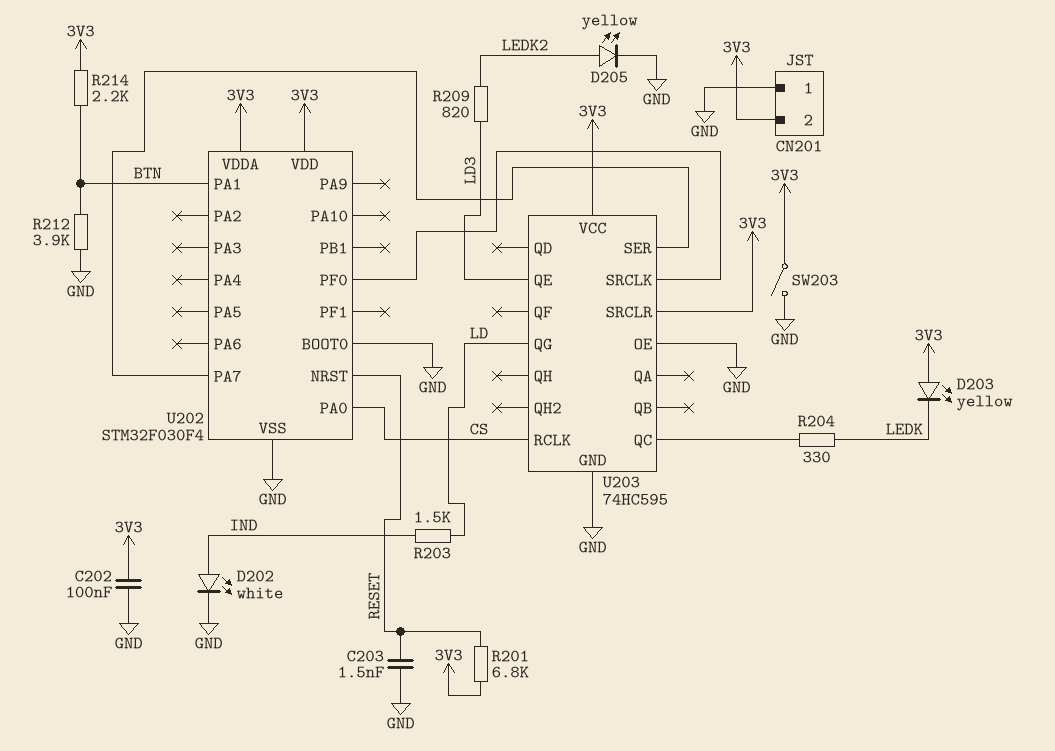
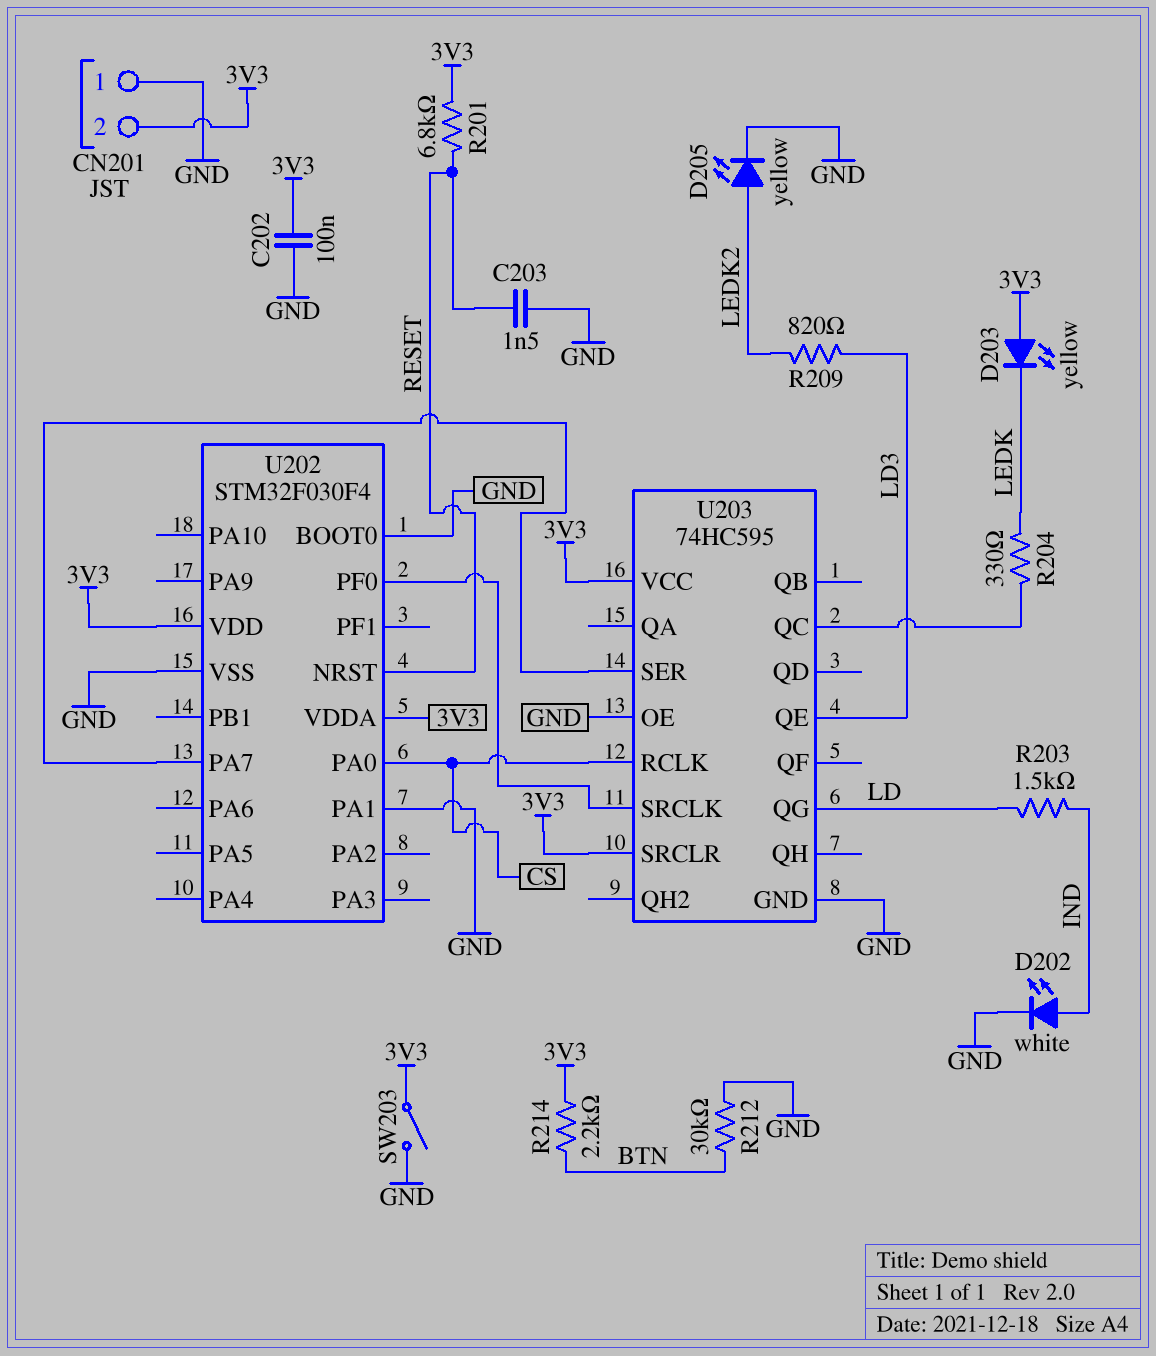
R212: 3.9k (BTN, GND) -> 30k (BTN, GND)
U202 pin PA1: BTN -> GND

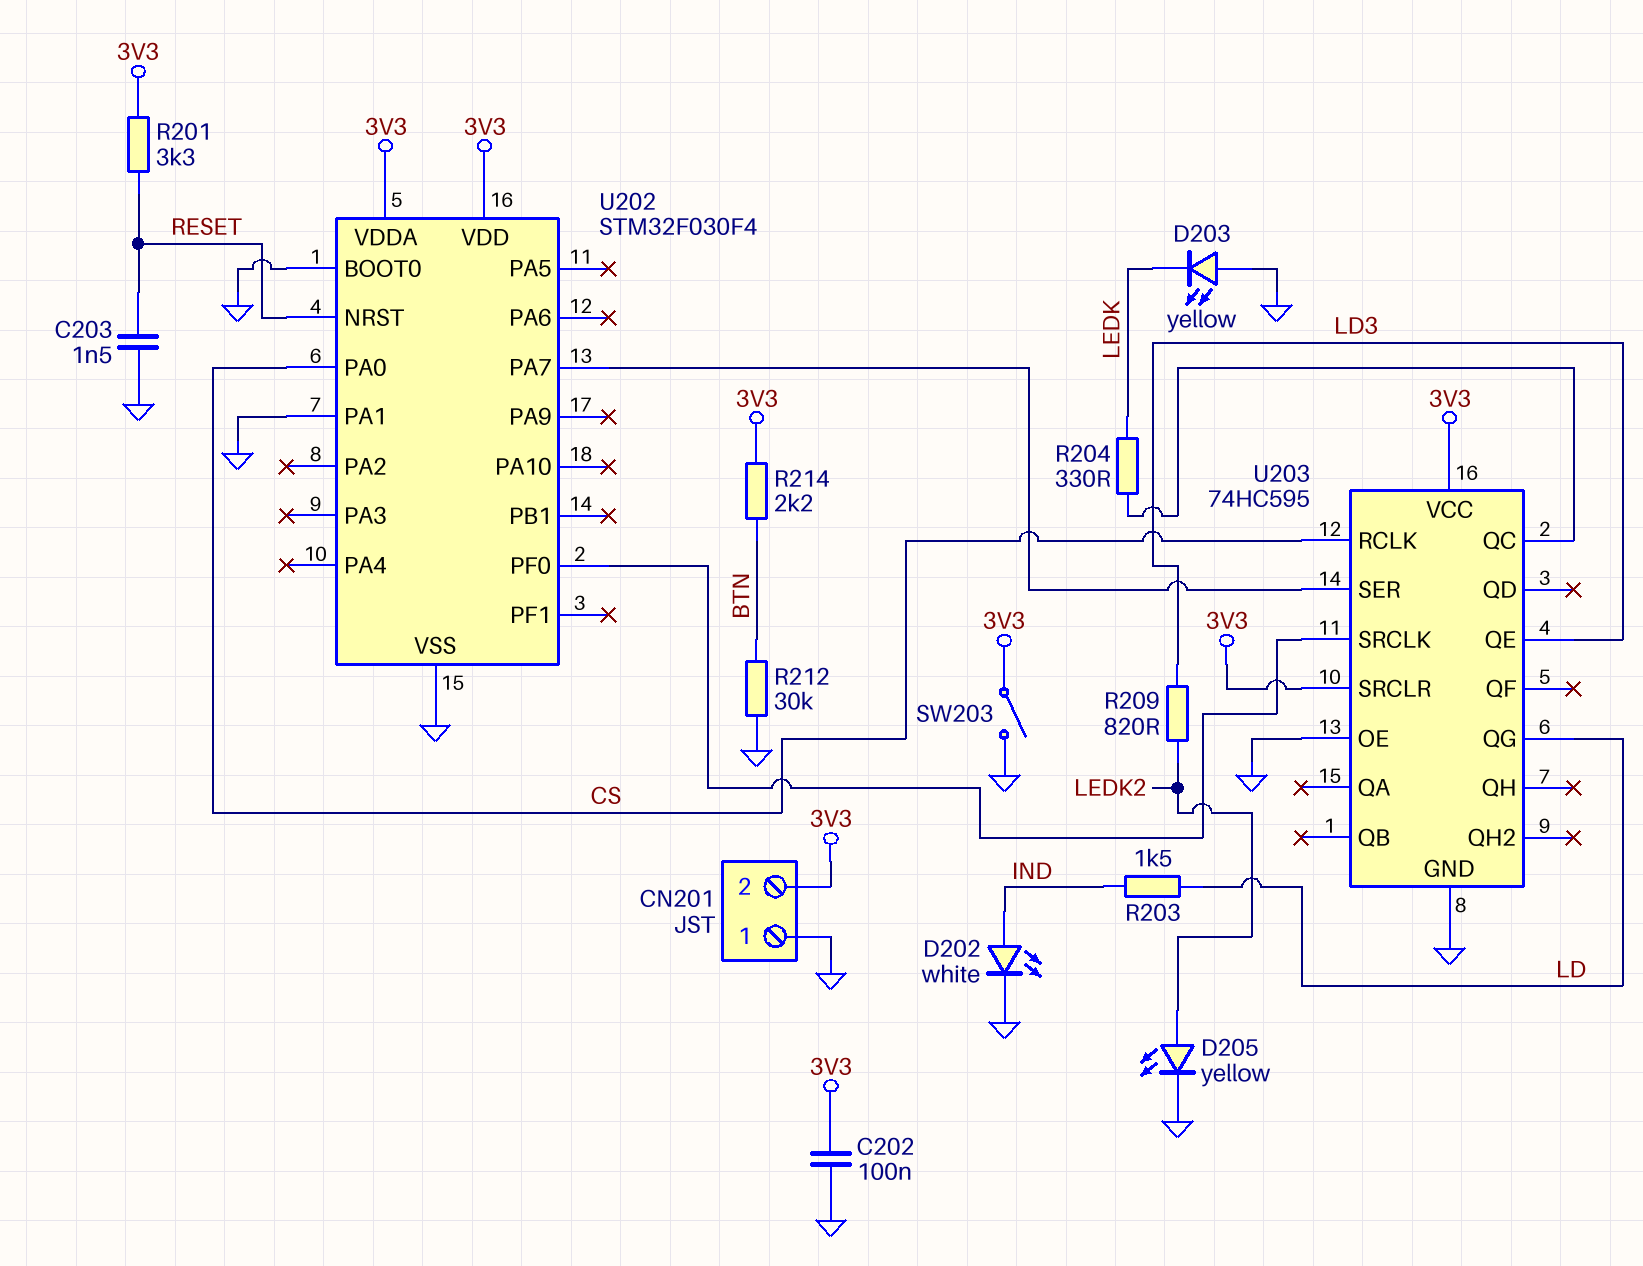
D203: LED yellow (A 3V3, K LEDK) -> LED yellow (A GND, K LEDK)
R201: 6.8k (3V3, RESET) -> 3.3k (3V3, RESET)

